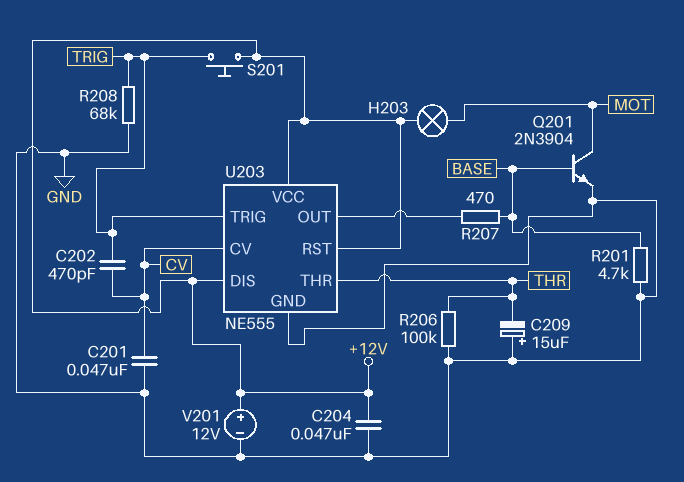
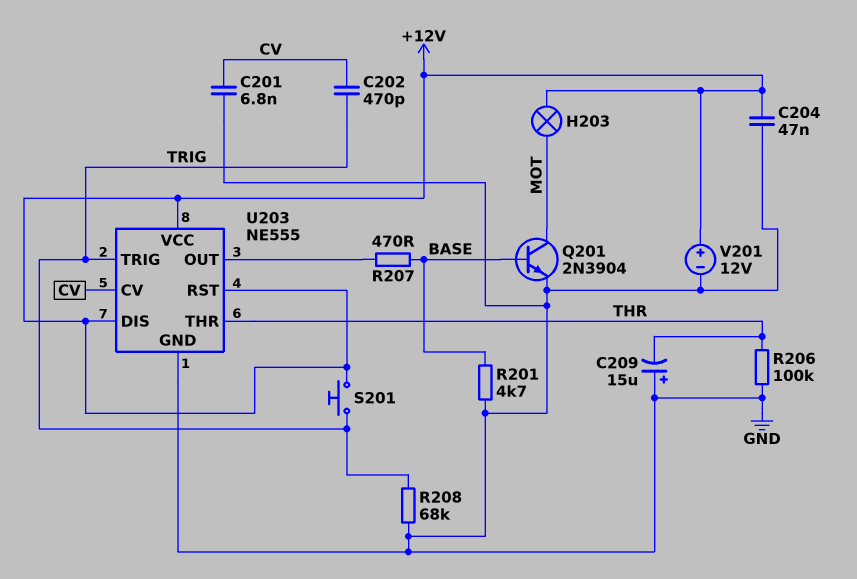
C201: 47nF (CV, GND) -> 6.8nF (CV, GND)

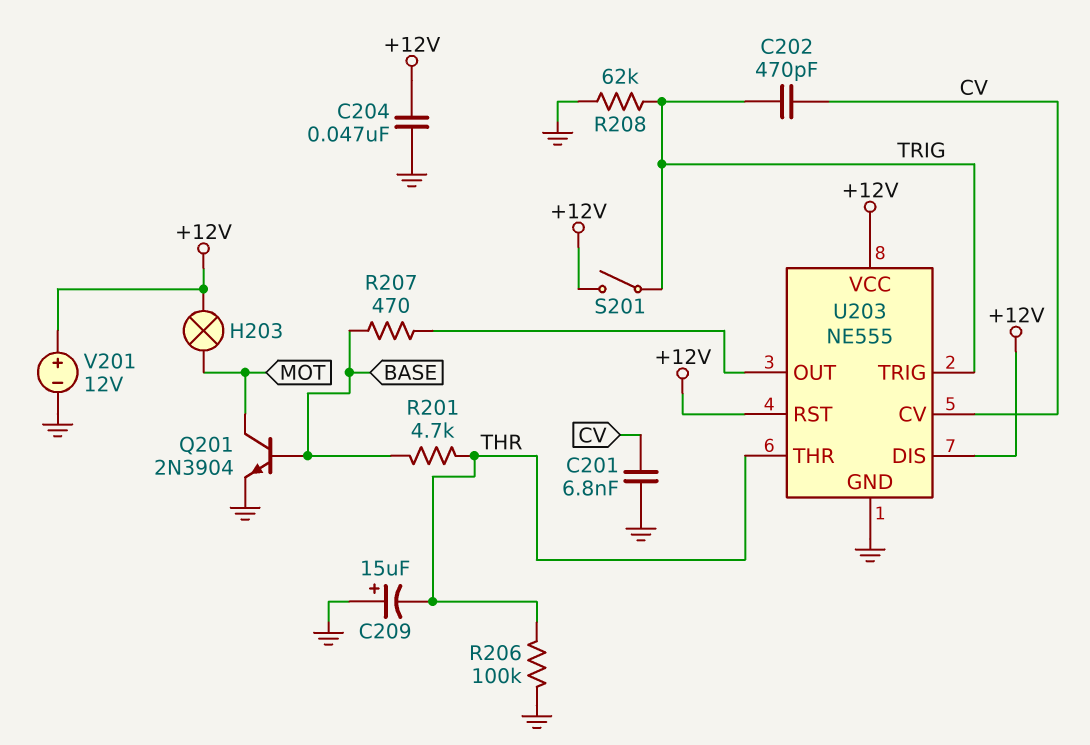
R201: 4.7k (BASE, GND) -> 4.7k (BASE, THR)
R208: 68k (GND, TRIG) -> 62k (GND, TRIG)
S201: button (+12V, TRIG) -> switch (+12V, TRIG)

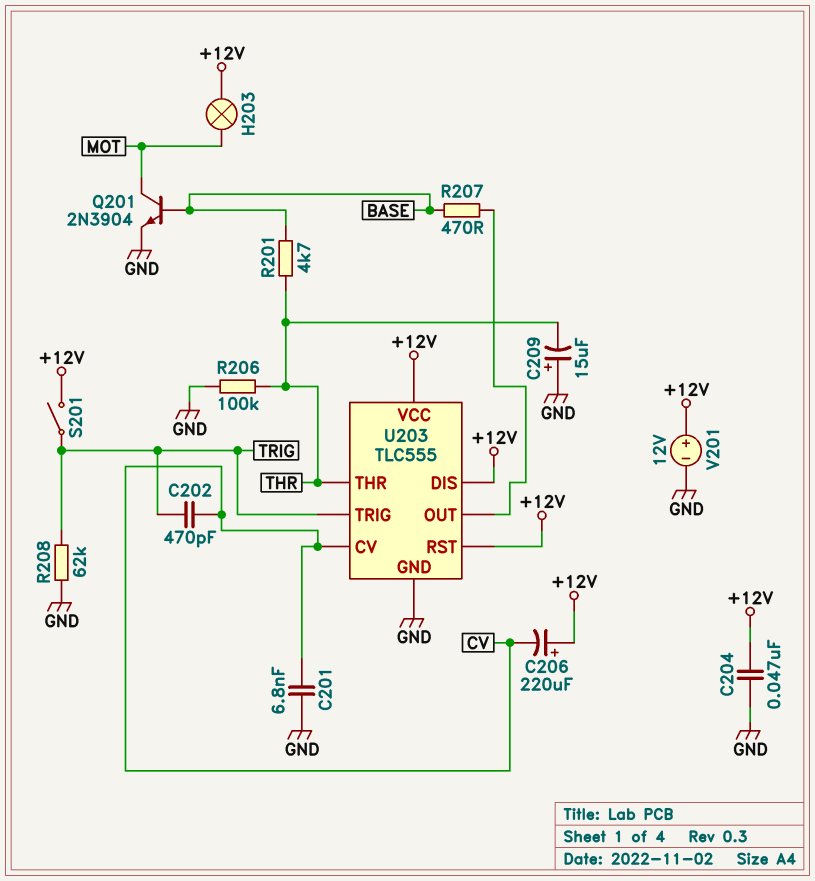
C206: none -> 220uF (plus +12V, minus CV)
U203: NE555 -> TLC555

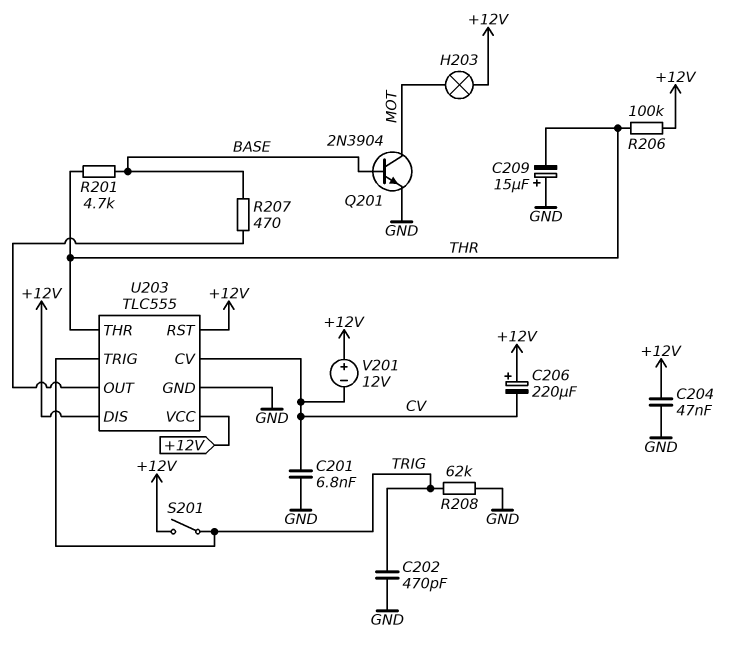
C202: 470pF (CV, TRIG) -> 470pF (GND, TRIG)
R206: 100k (GND, THR) -> 100k (+12V, THR)
V201: 12V (plus +12V, minus GND) -> 12V (plus +12V, minus CV)

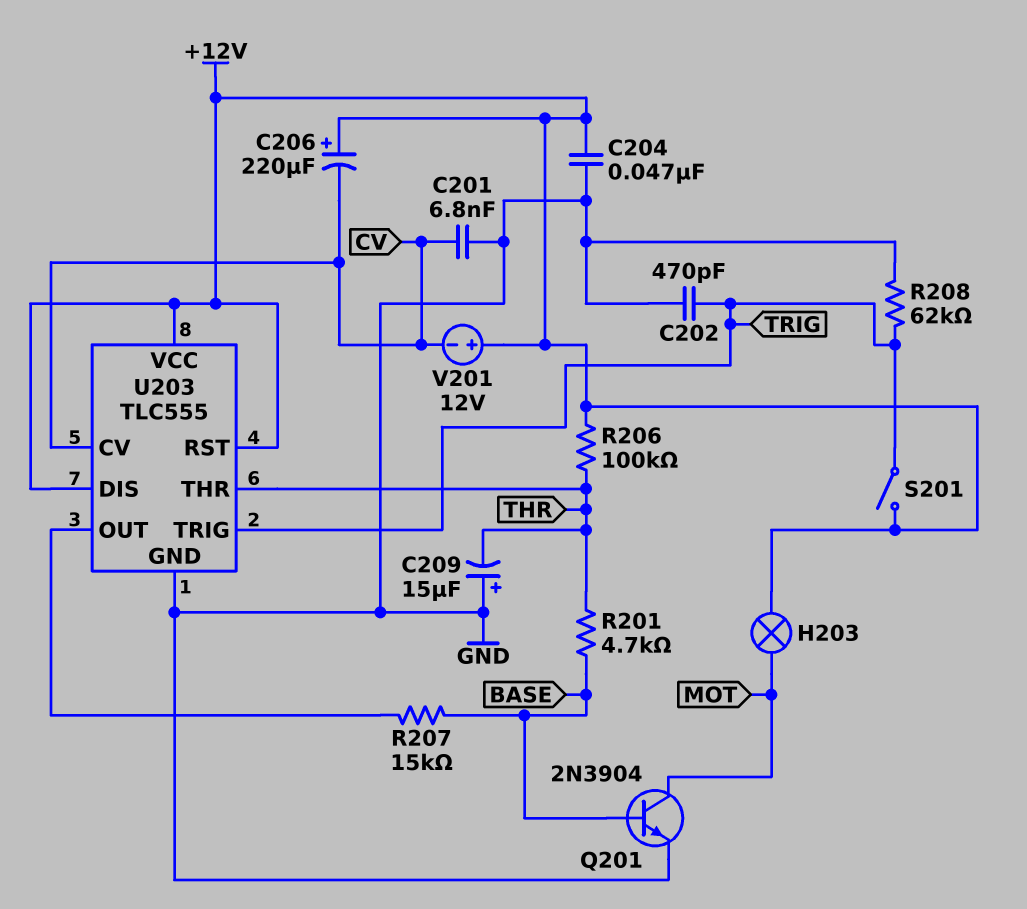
R207: 470 (BASE, U203/OUT) -> 15k (BASE, U203/OUT)

